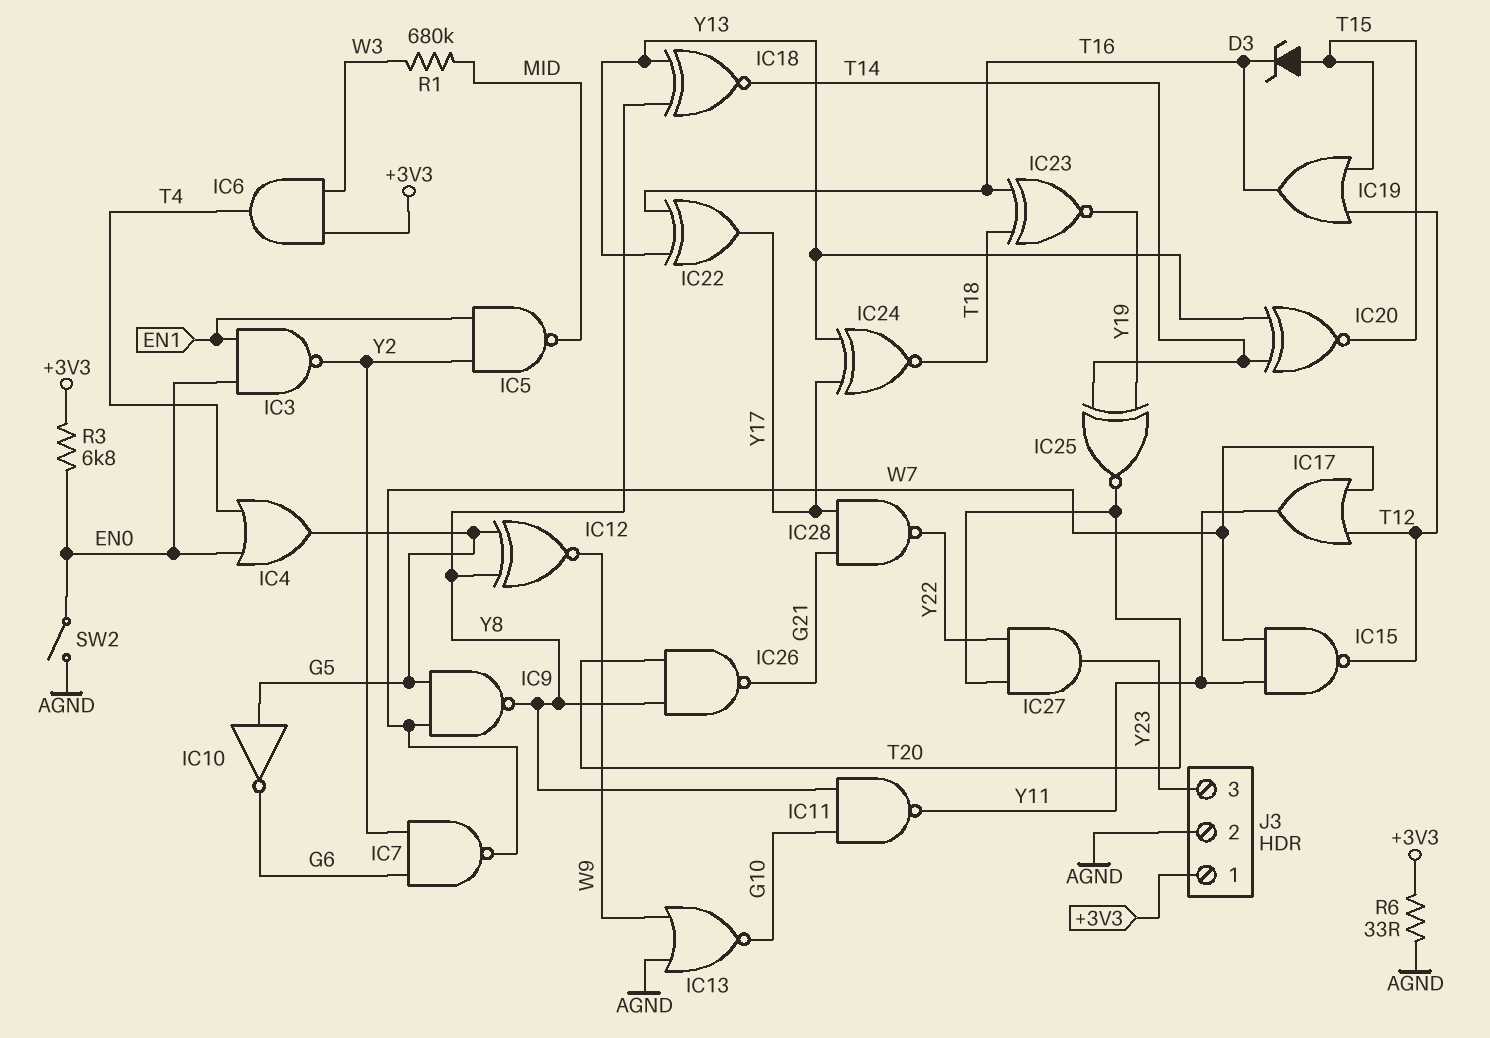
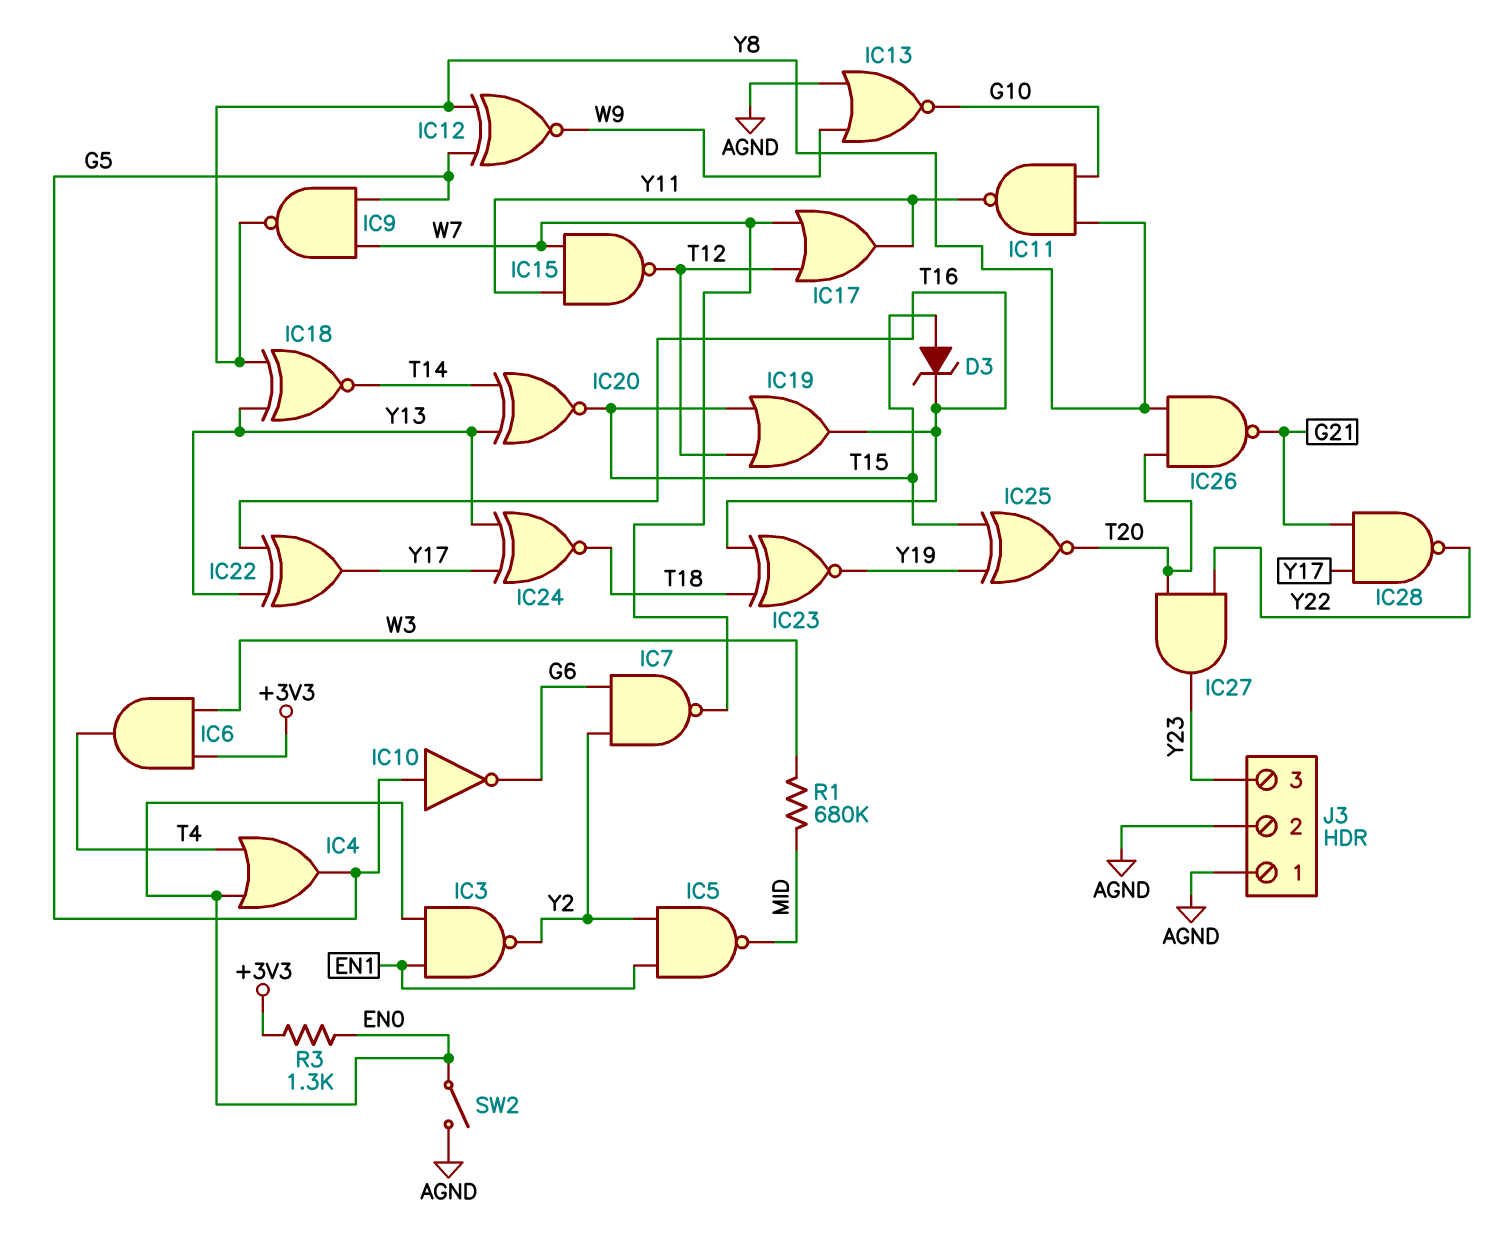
IC25: XNOR (in T14, in Y19, out T20) -> XNOR (in T15, in Y19, out T20)
J3 pin 1: +3V3 -> AGND
R3: 6.8k (+3V3, EN0) -> 1.3k (+3V3, EN0)
R6: 33 (+3V3, AGND) -> none

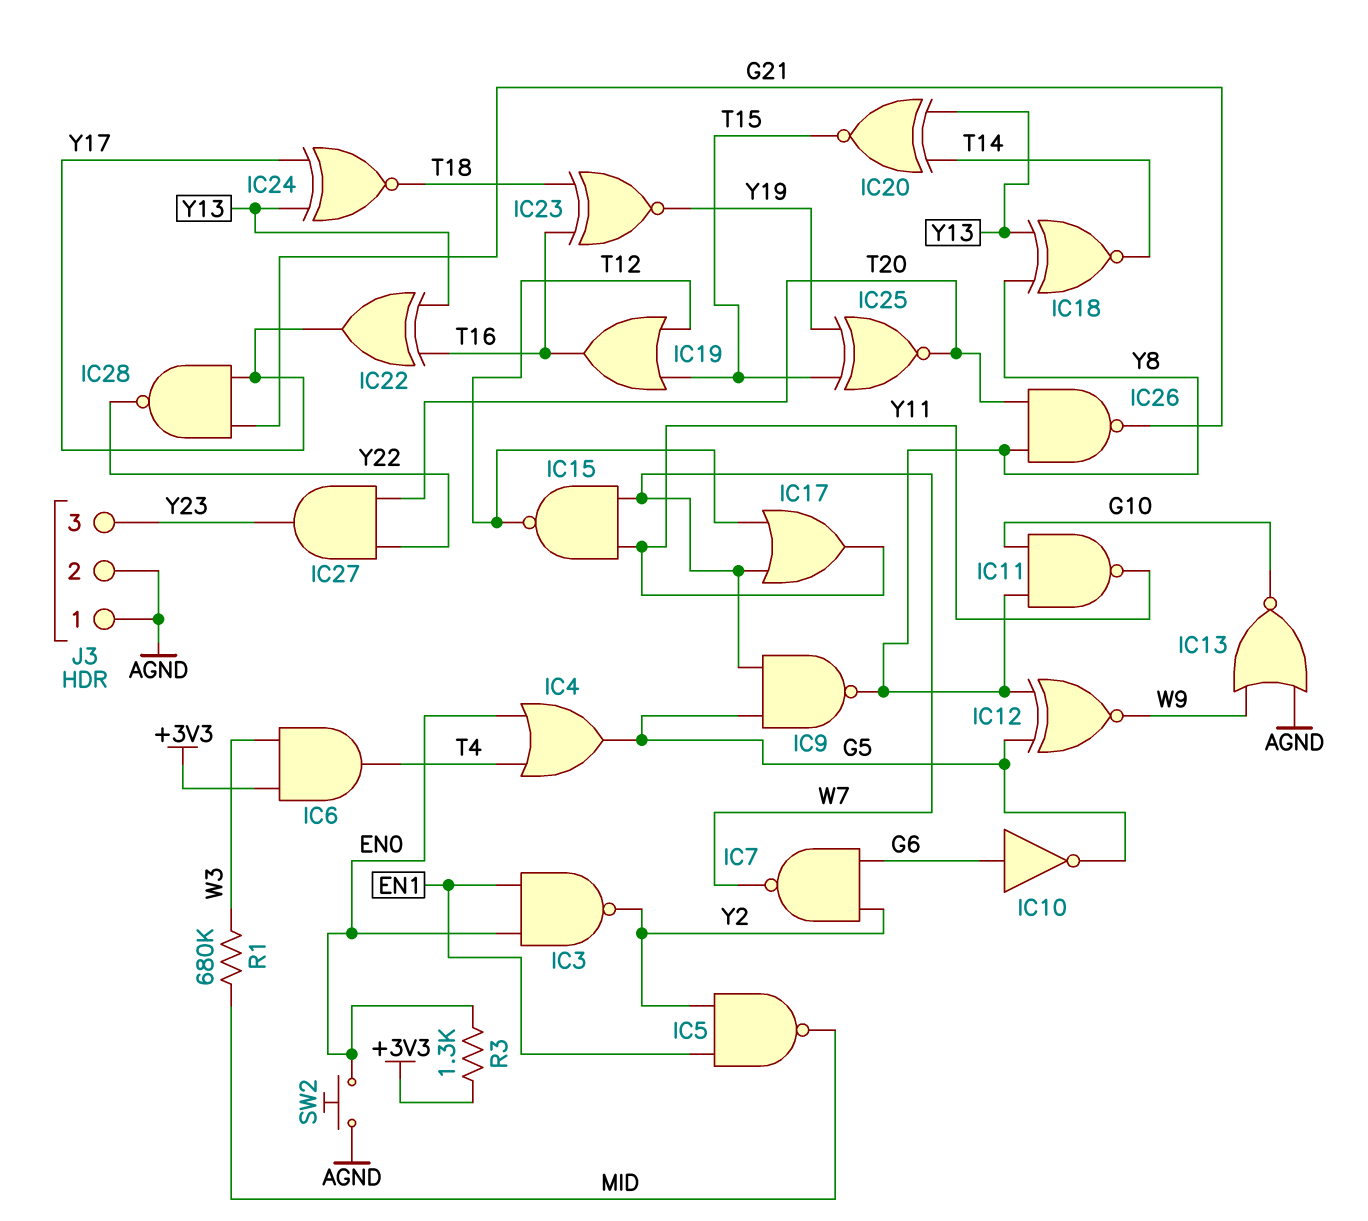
D3: zener (A T15, K T16) -> none
IC10: NOT (in G5, out G6) -> NOT (in G6, out G5)
SW2: switch (AGND, EN0) -> button (AGND, EN0)

